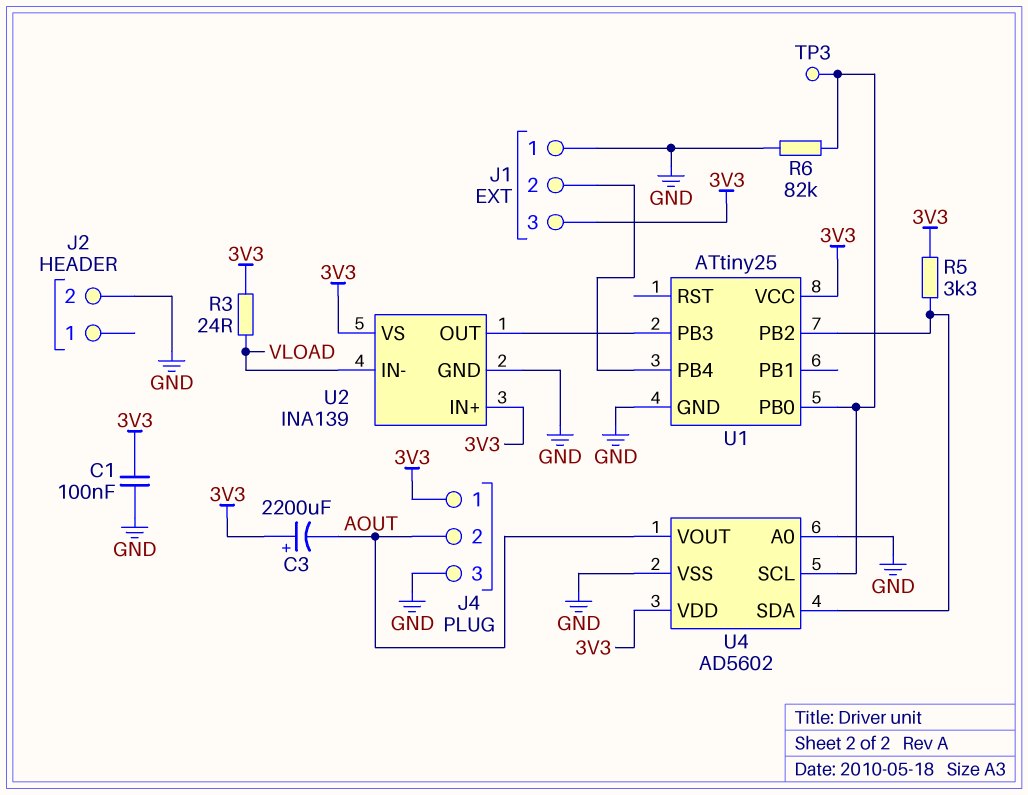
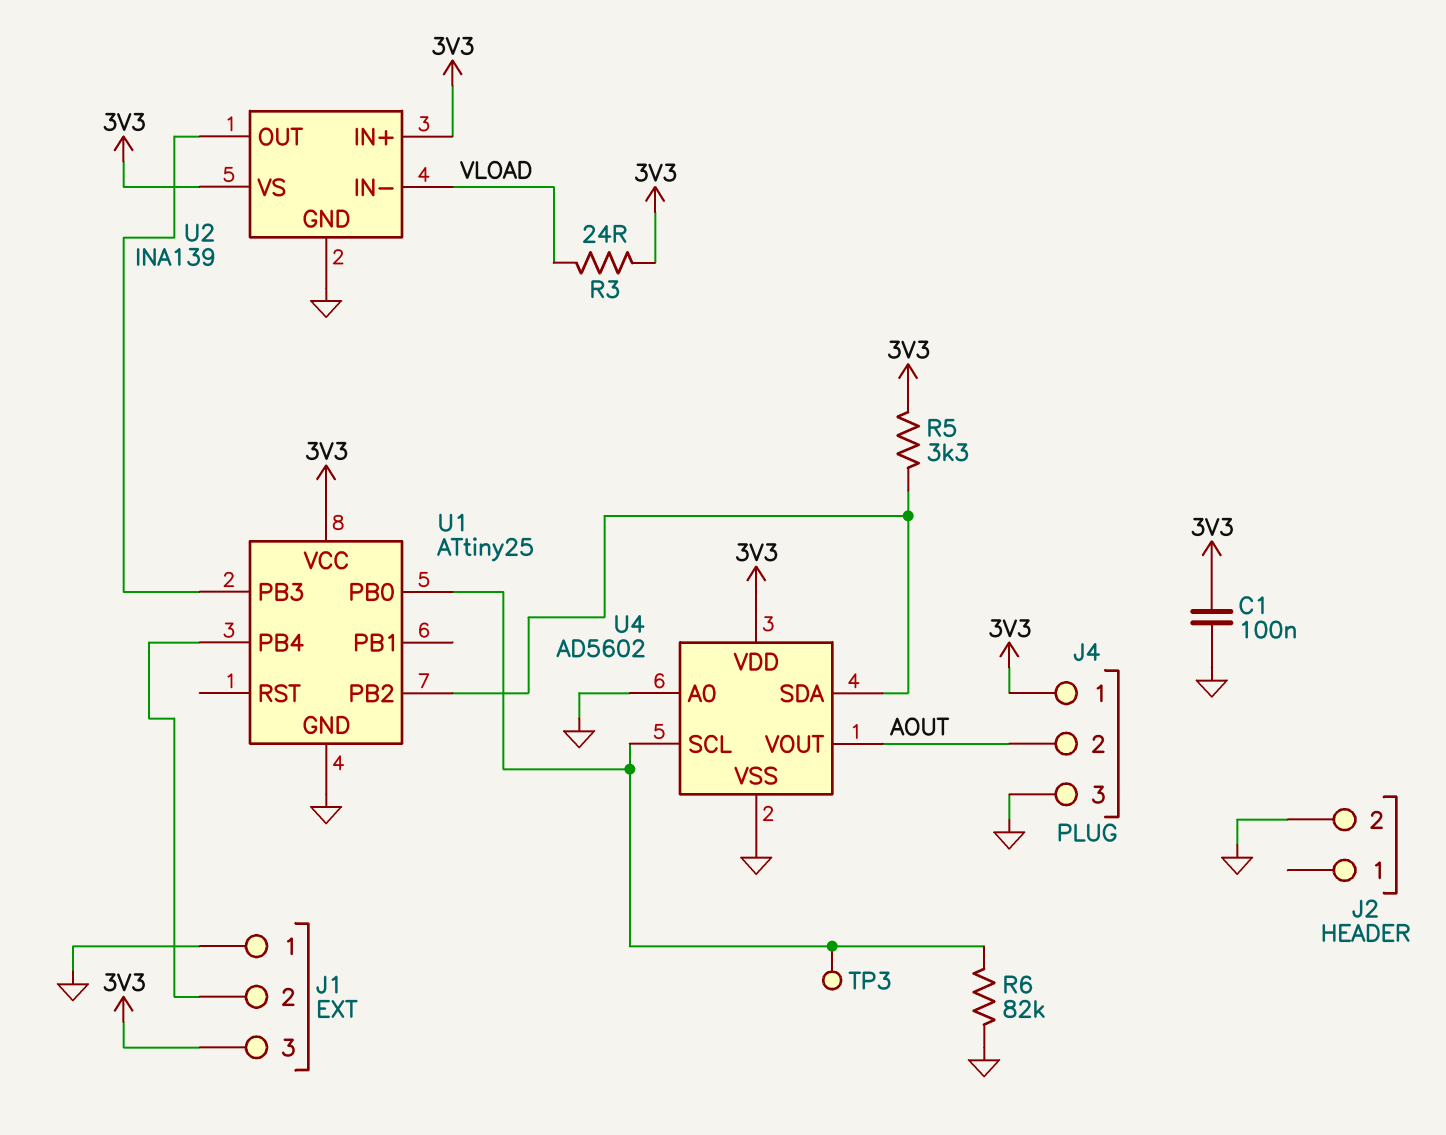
C3: 2200uF (plus 3V3, minus AOUT) -> none

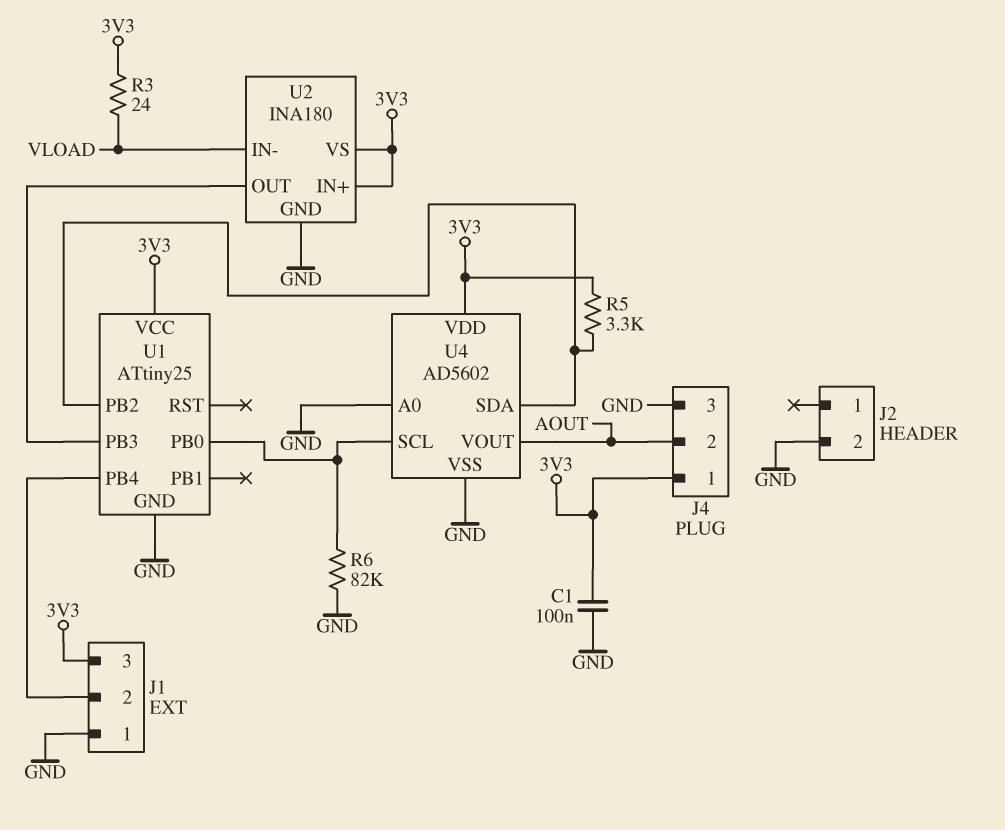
TP3: test point (U1/PB0) -> none
U2: INA139 -> INA180

